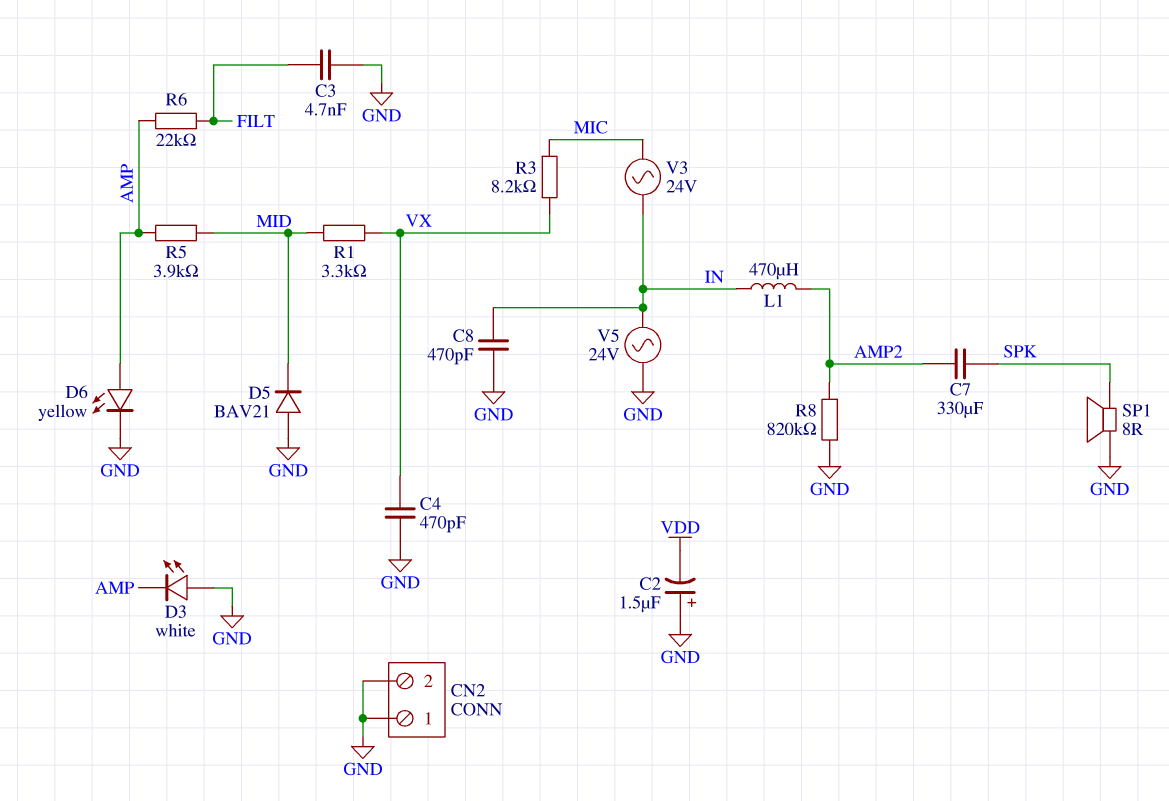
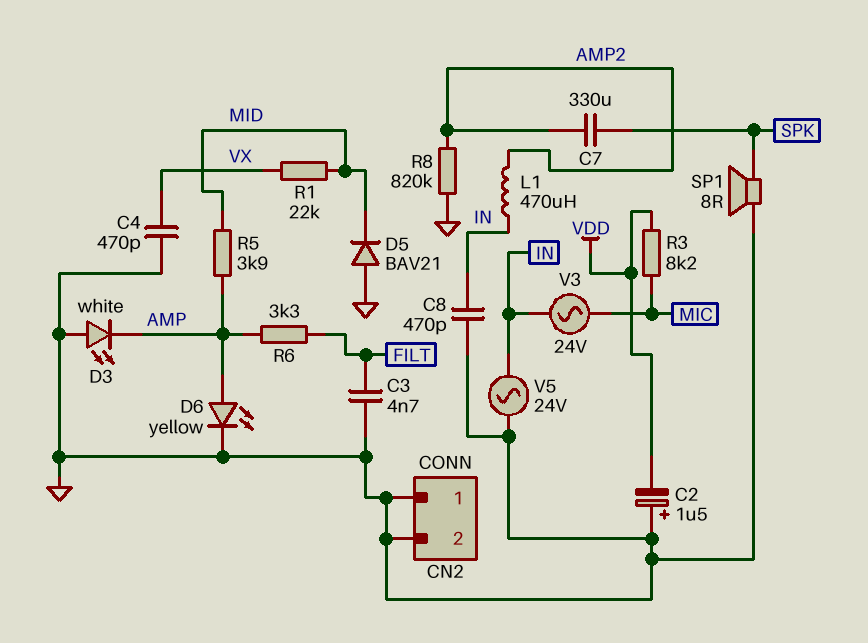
R1: 3.3k (MID, VX) -> 22k (MID, VX)
R3: 8.2k (MIC, VX) -> 8.2k (MIC, VDD)
R6: 22k (AMP, FILT) -> 3.3k (AMP, FILT)

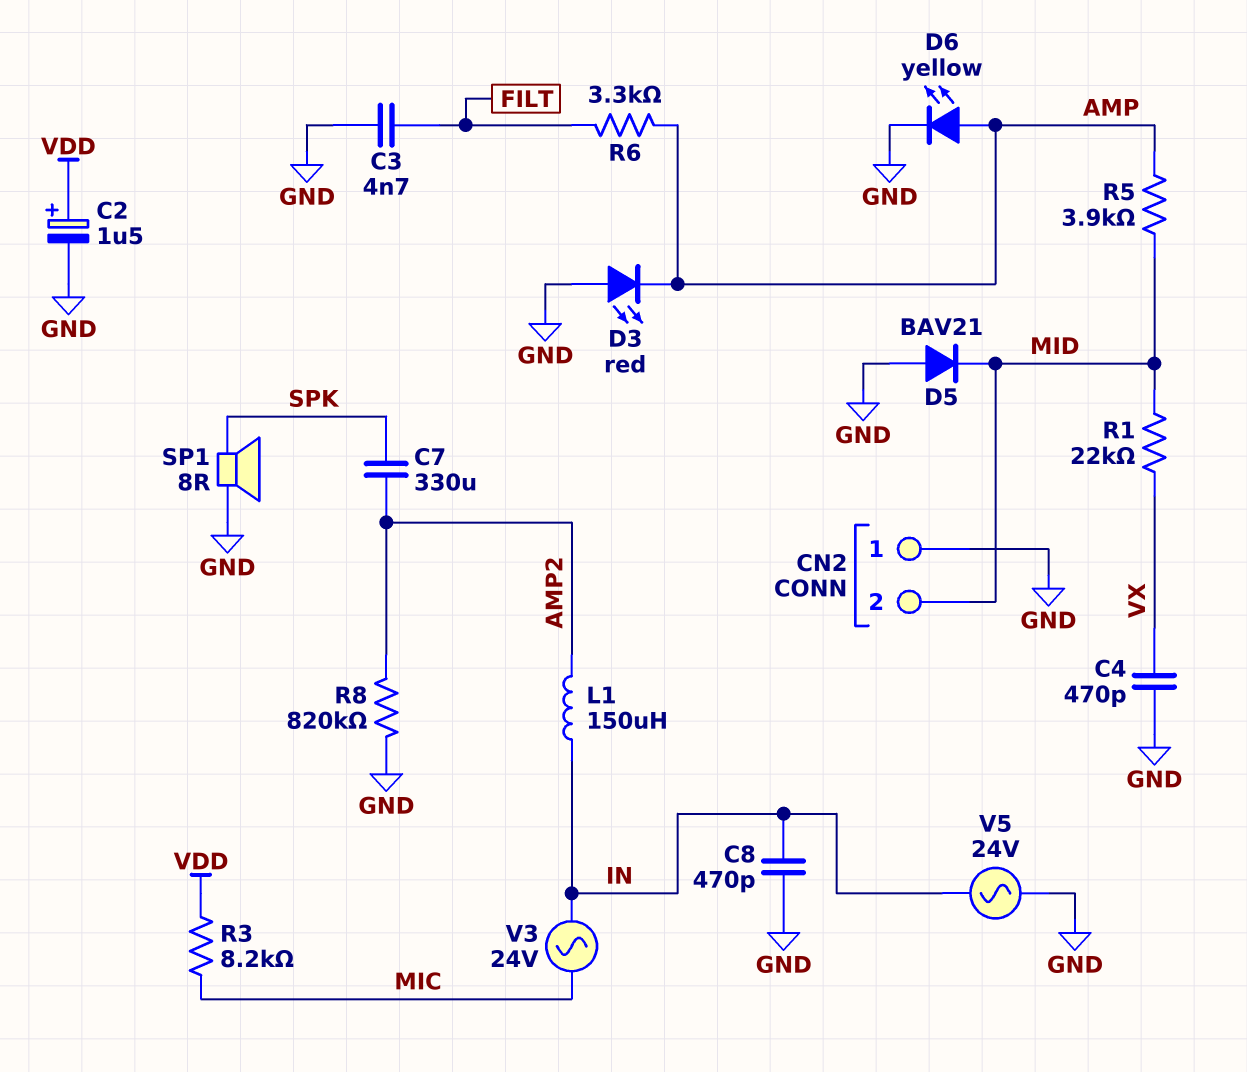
C2: 1.5uF (plus GND, minus VDD) -> 1.5uF (plus VDD, minus GND)
CN2 pin 2: GND -> MID
D3: LED white (A GND, K AMP) -> LED red (A GND, K AMP)
L1: 470uH (AMP2, IN) -> 150uH (AMP2, IN)

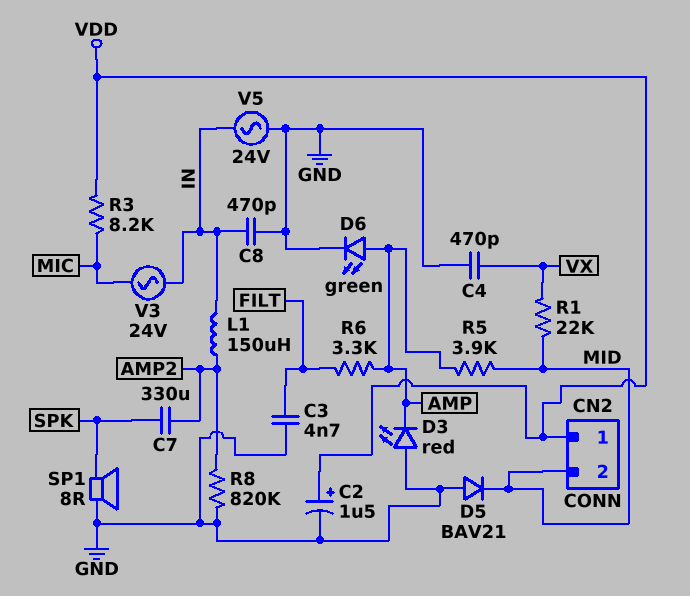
CN2 pin 1: GND -> VDD
D6: LED yellow (A AMP, K GND) -> LED green (A AMP, K GND)

